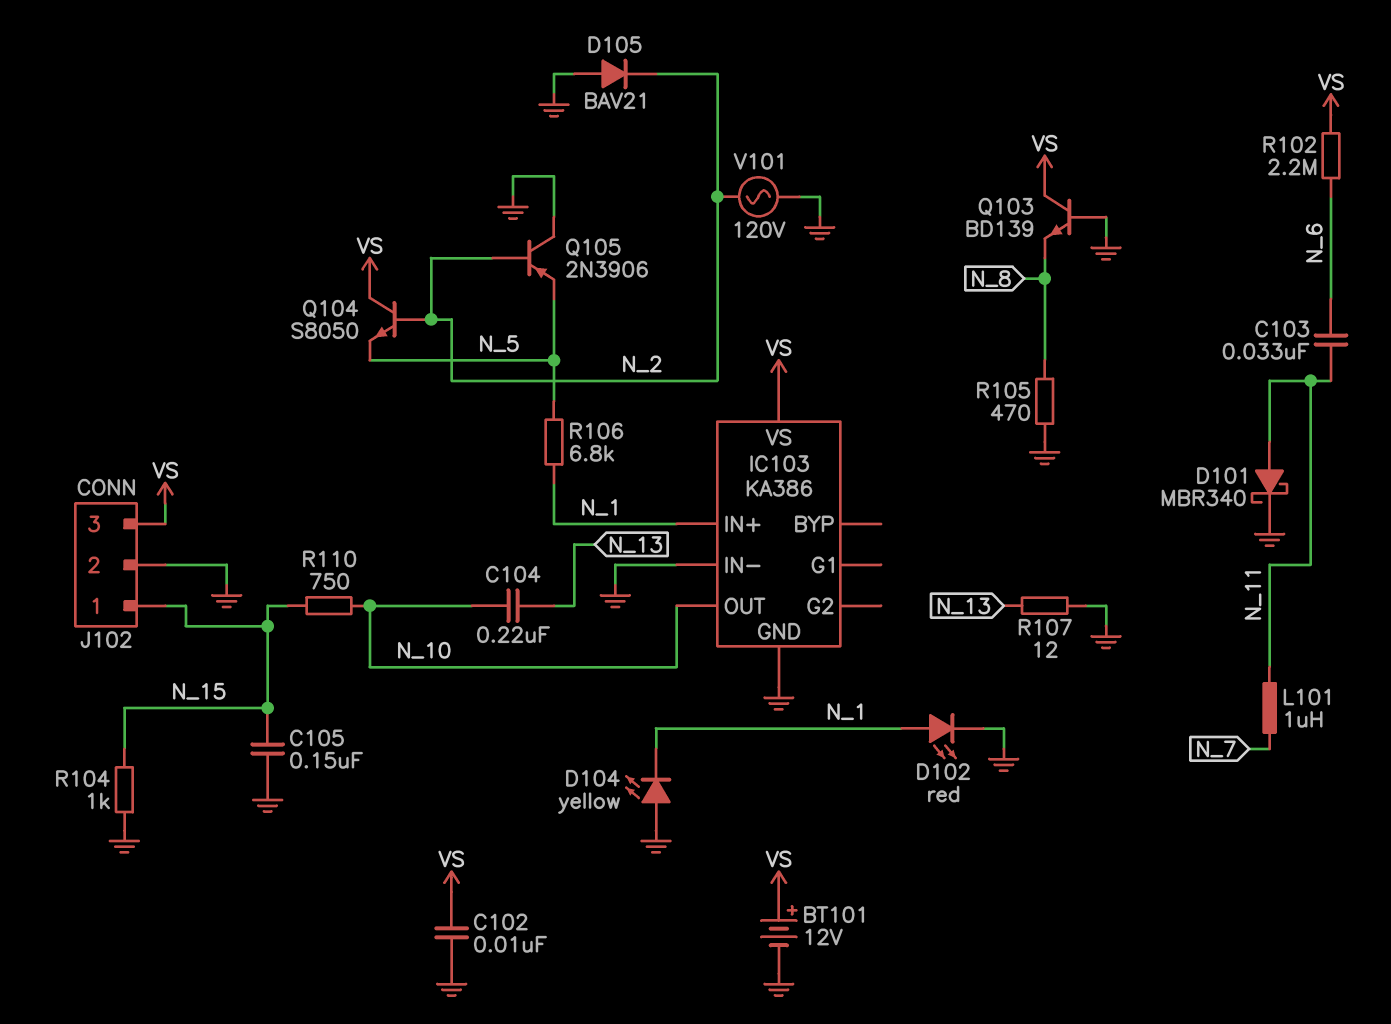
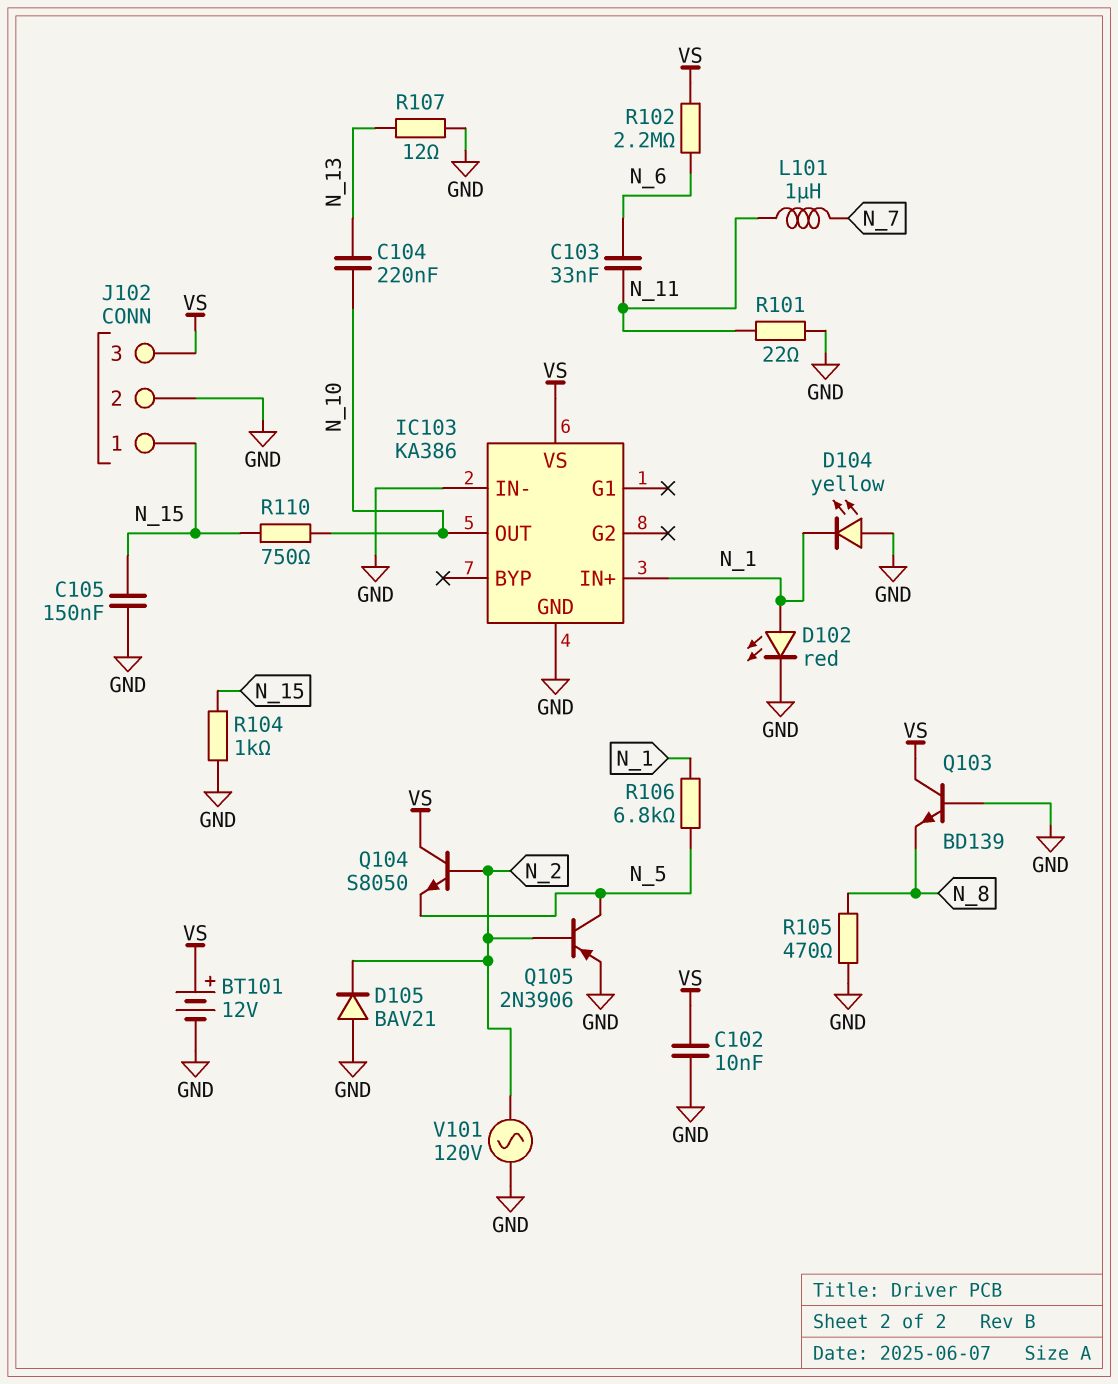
D101: schottky MBR340 (A N_11, K GND) -> none
Q105: PNP 2N3906 (B N_2, C GND, E N_5) -> PNP 2N3906 (B N_2, C N_5, E GND)
R101: none -> 22 (GND, N_11)

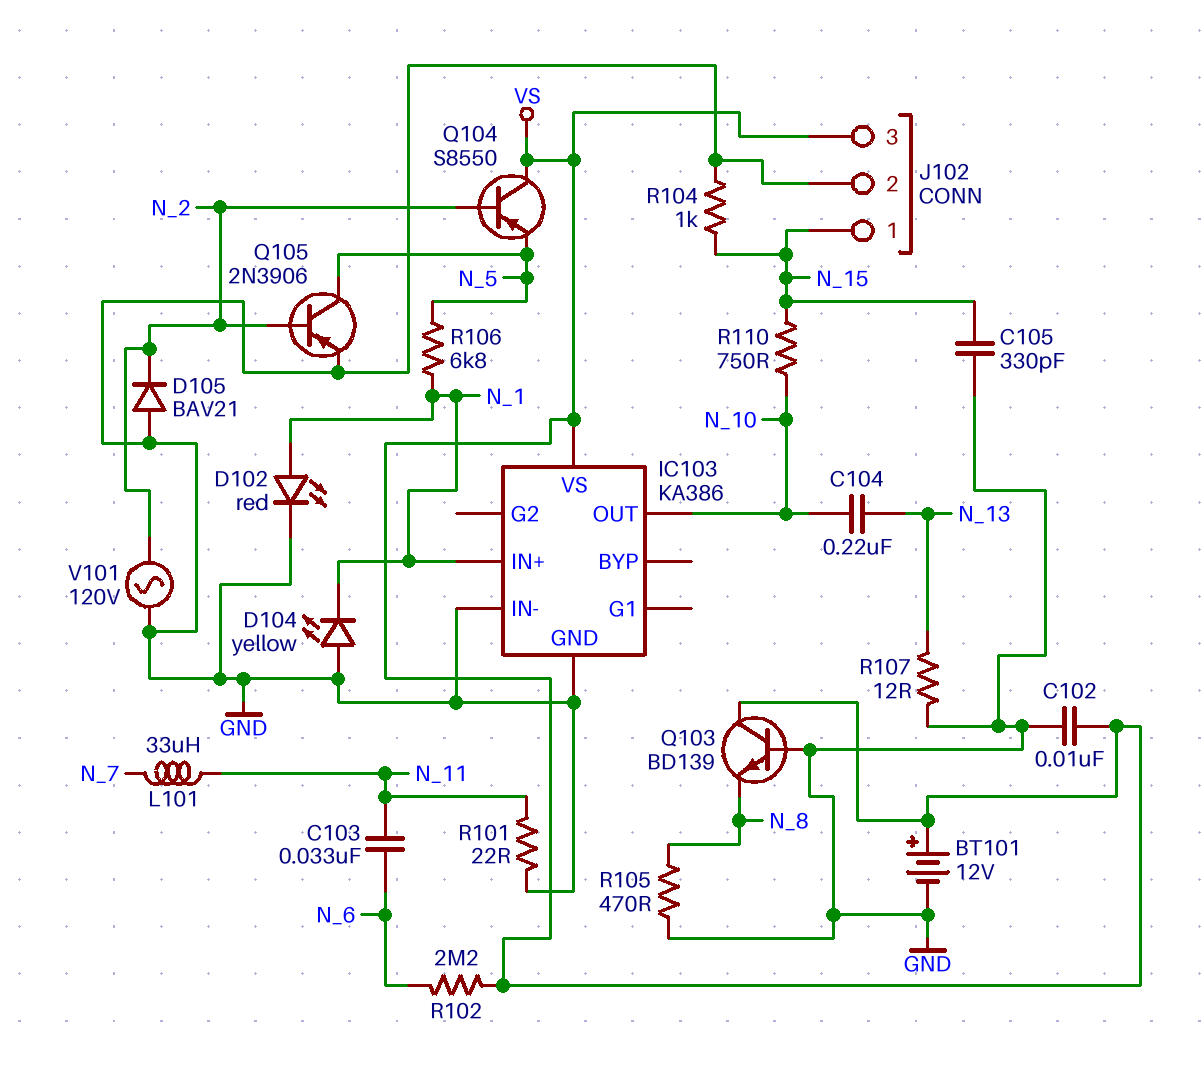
C105: 150nF (GND, N_15) -> 330pF (GND, N_15)
L101: 1uH (N_7, N_11) -> 33uH (N_7, N_11)
Q104: NPN S8050 (B N_2, C VS, E N_5) -> PNP S8550 (B N_2, C VS, E N_5)

